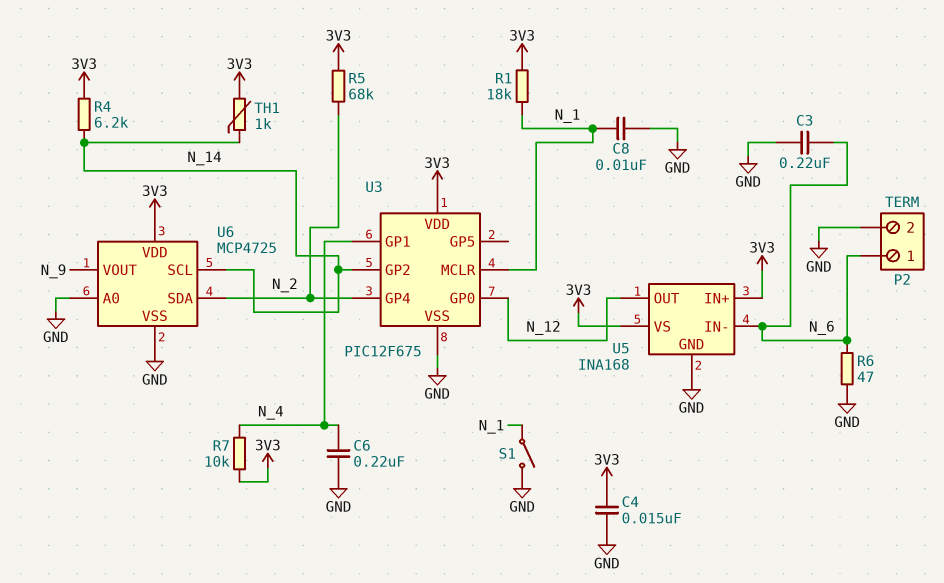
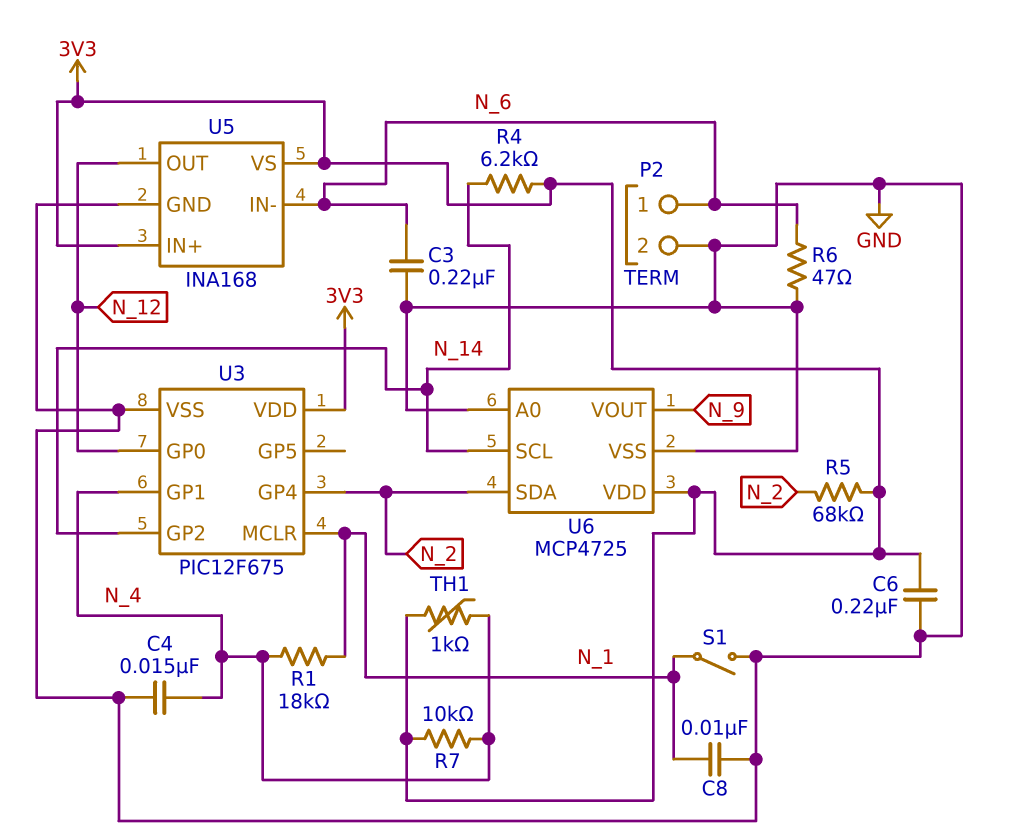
C4: 15nF (3V3, GND) -> 15nF (GND, N_4)
C6: 220nF (GND, N_4) -> 220nF (3V3, GND)
R1: 18k (3V3, N_1) -> 18k (N_1, N_4)
TH1: 1k (3V3, N_14) -> 1k (3V3, N_4)

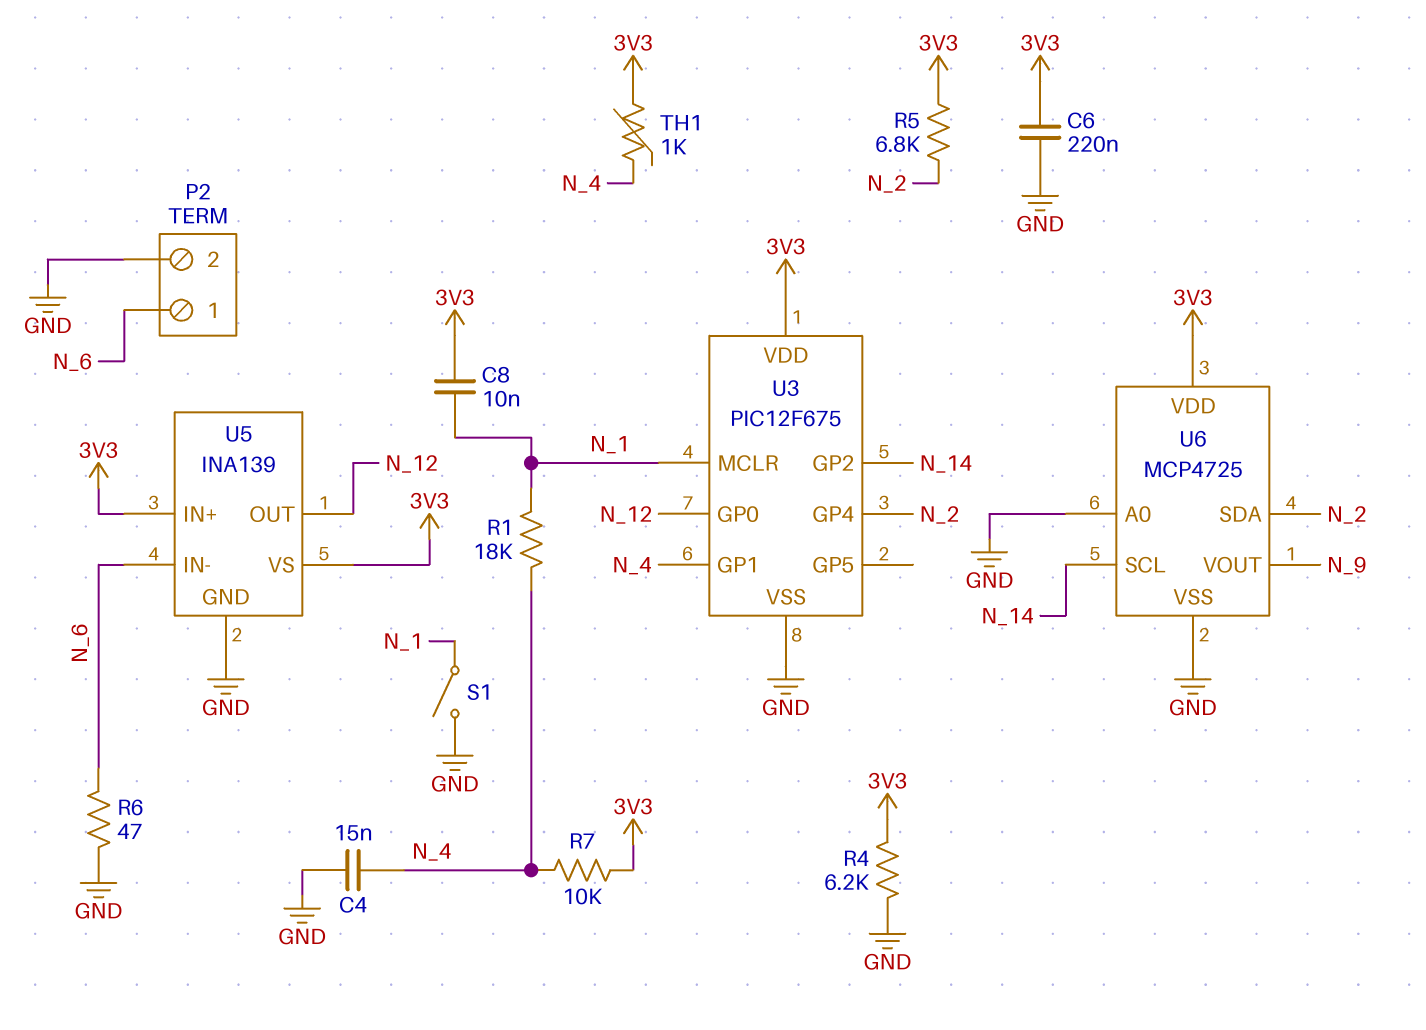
C3: 220nF (GND, N_6) -> none
C8: 10nF (GND, N_1) -> 10nF (3V3, N_1)
R4: 6.2k (3V3, N_14) -> 6.2k (3V3, GND)
R5: 68k (3V3, N_2) -> 6.8k (3V3, N_2)
U5: INA168 -> INA139

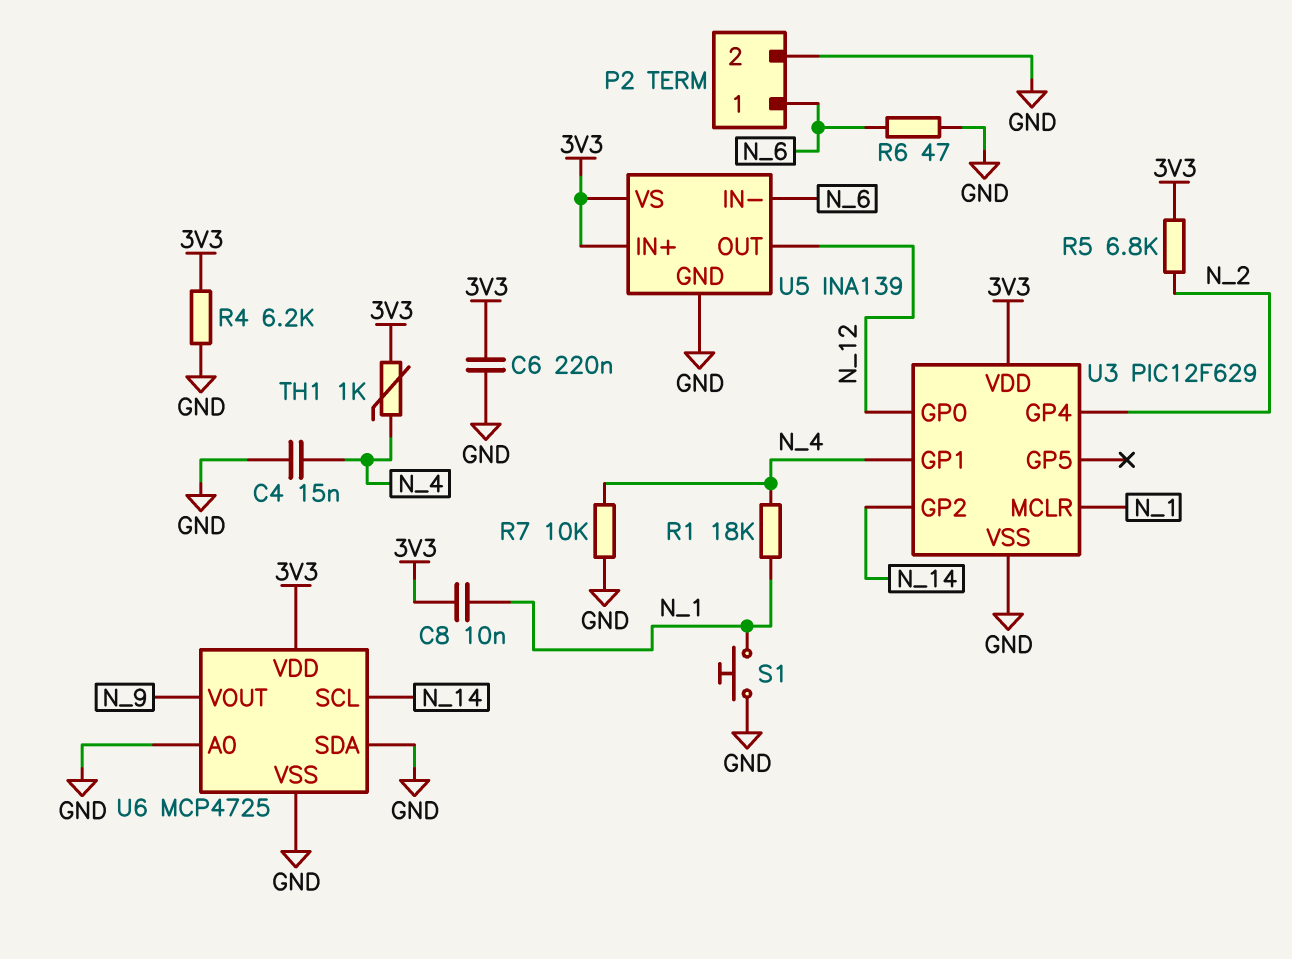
R7: 10k (3V3, N_4) -> 10k (GND, N_4)
S1: switch (GND, N_1) -> button (GND, N_1)
U3: PIC12F675 -> PIC12F629
U6 pin SDA: N_2 -> GND

